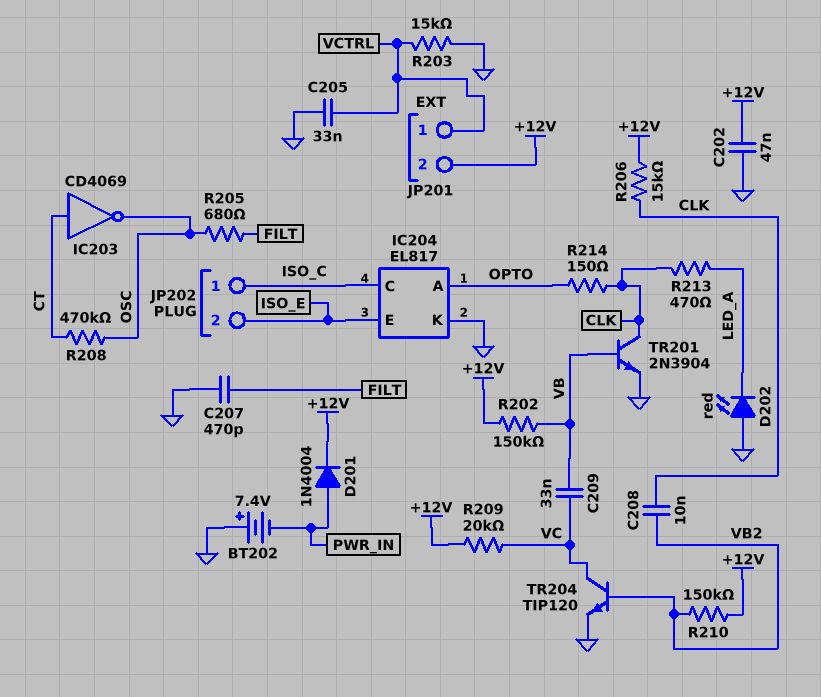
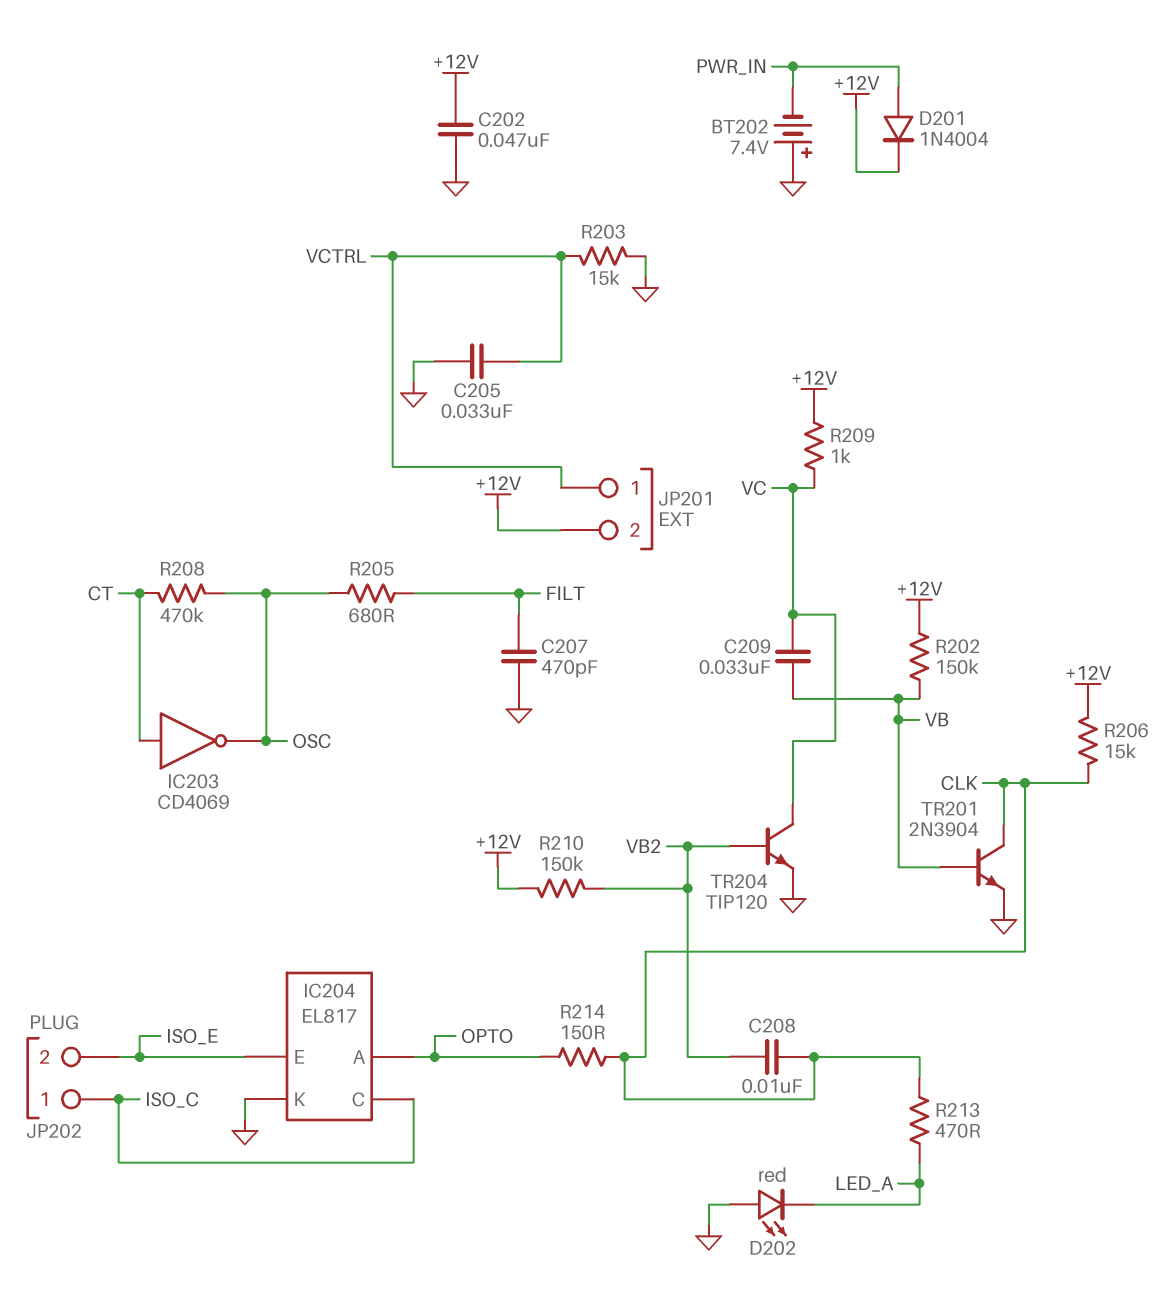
R209: 20k (+12V, VC) -> 1k (+12V, VC)

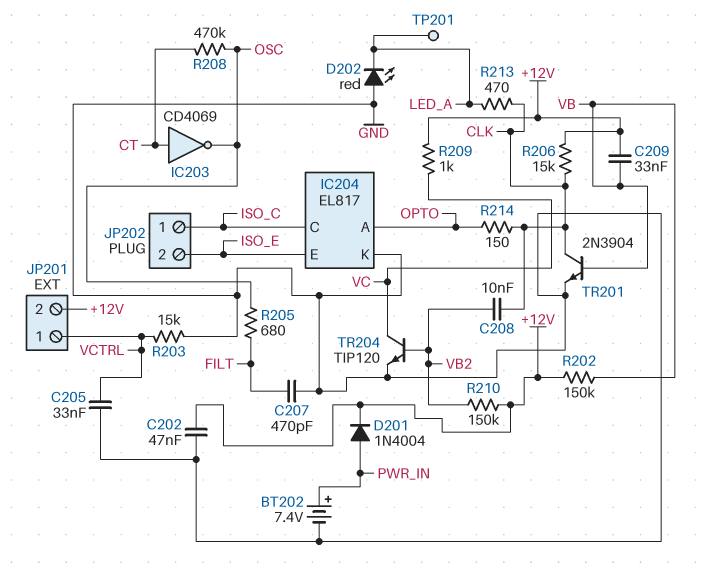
BT202: 7.4V (plus GND, minus PWR_IN) -> 7.4V (plus PWR_IN, minus GND)
C209: 33nF (VB, VC) -> 33nF (+12V, VB)
TP201: none -> test point (LED_A)

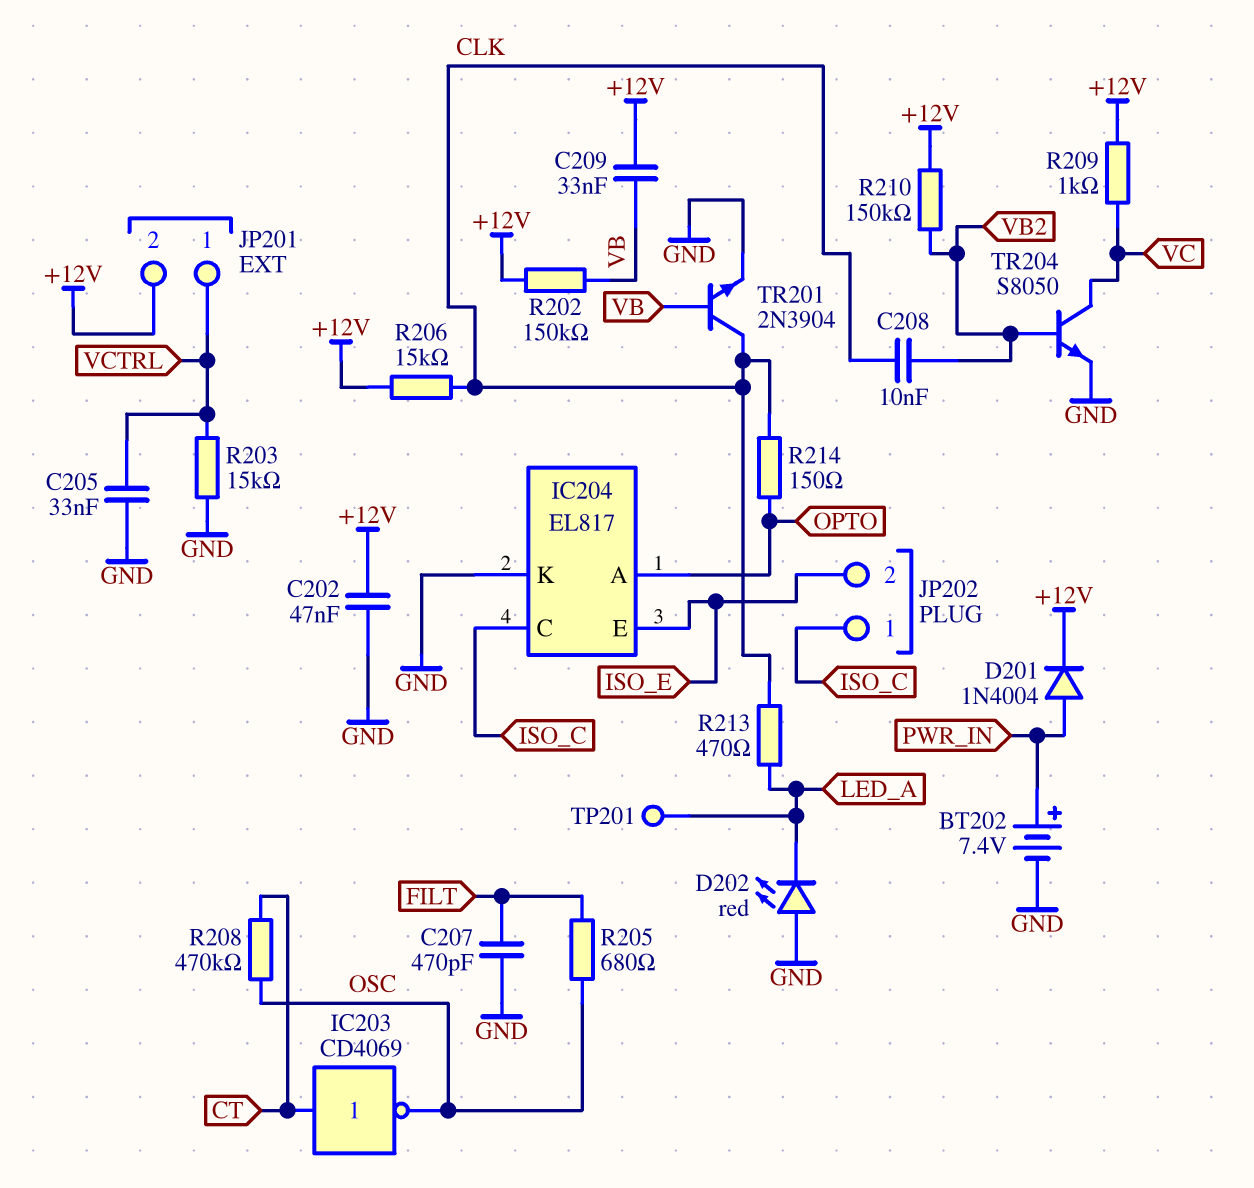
TR204: NPN TIP120 (B VB2, C VC, E GND) -> NPN S8050 (B VB2, C VC, E GND)

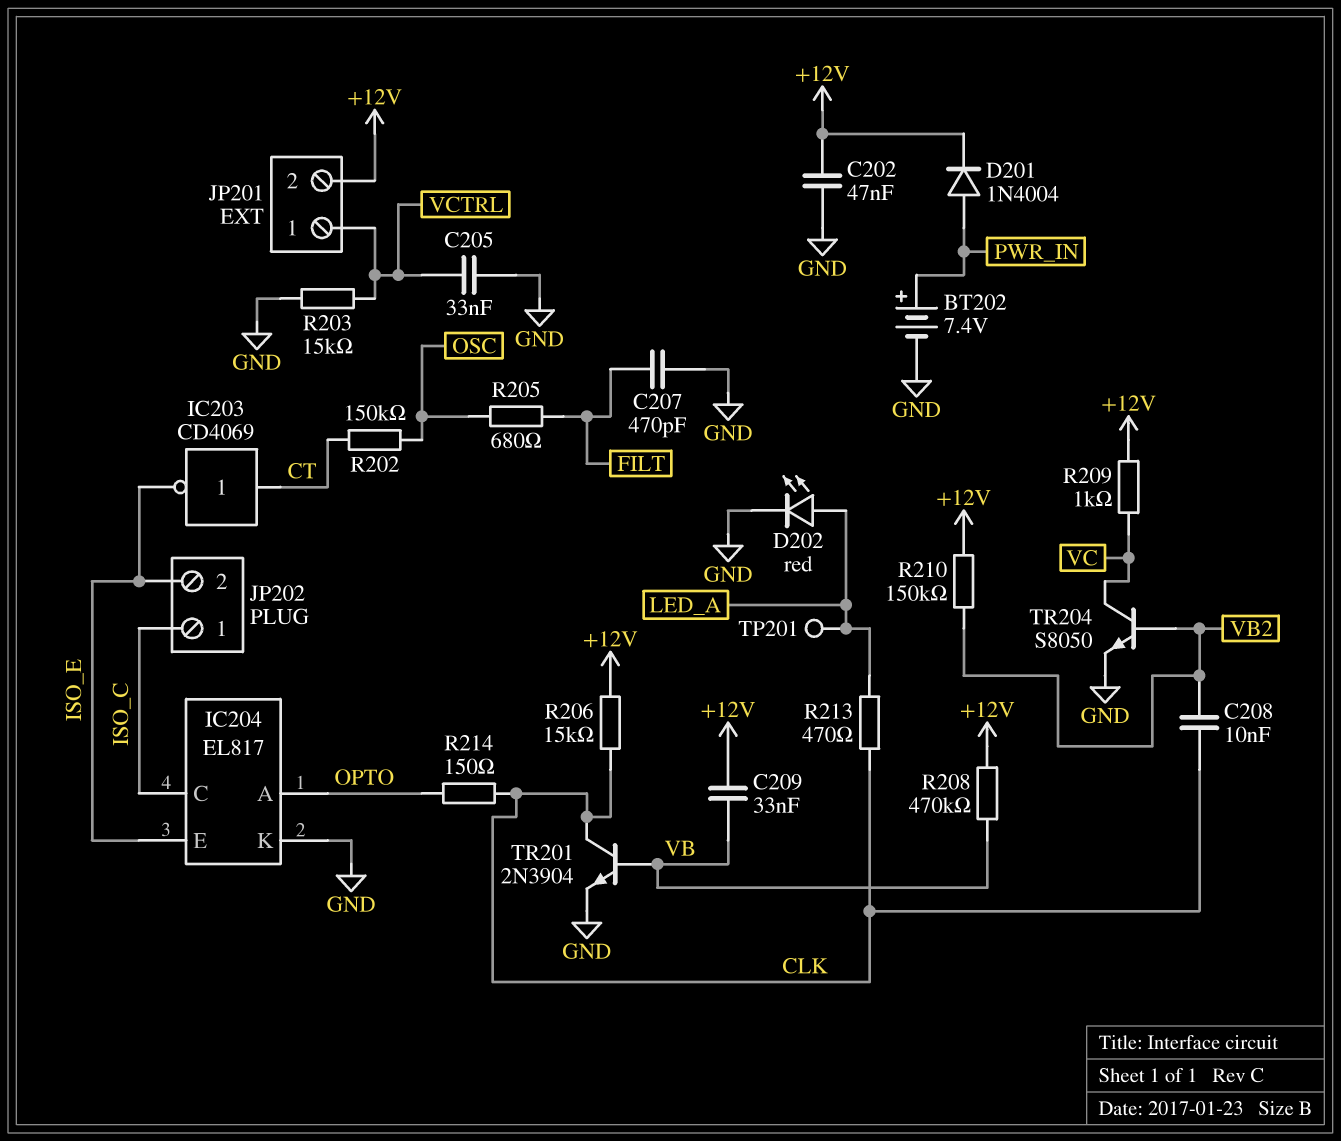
D202: LED red (A GND, K LED_A) -> LED red (A LED_A, K GND)
IC203: NOT CD4069 (in CT, out OSC) -> NOT CD4069 (in CT, out ISO_E)
R202: 150k (+12V, VB) -> 150k (CT, OSC)
R208: 470k (CT, OSC) -> 470k (+12V, VB)

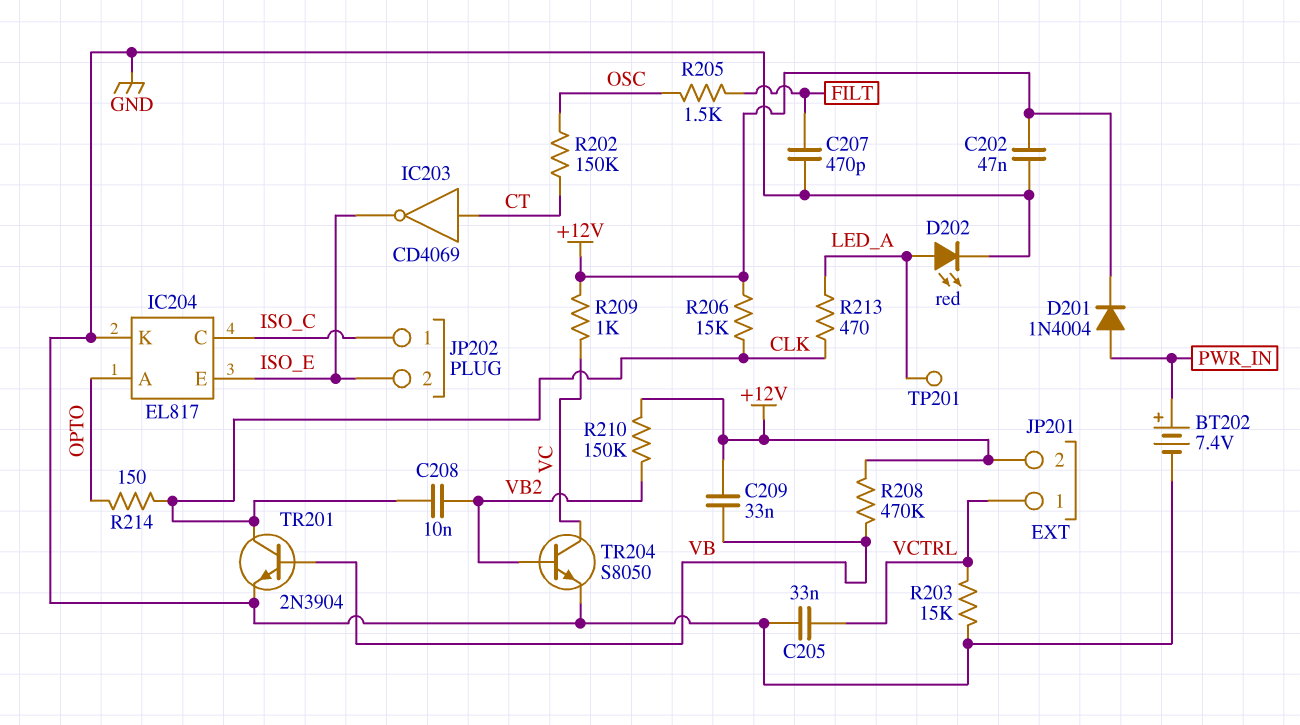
R205: 680 (FILT, OSC) -> 1.5k (FILT, OSC)

